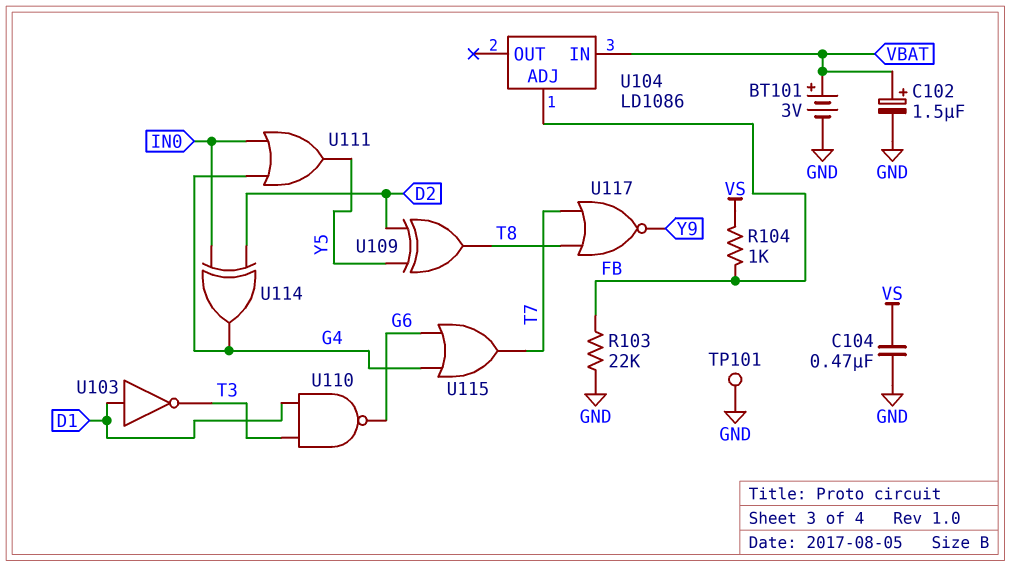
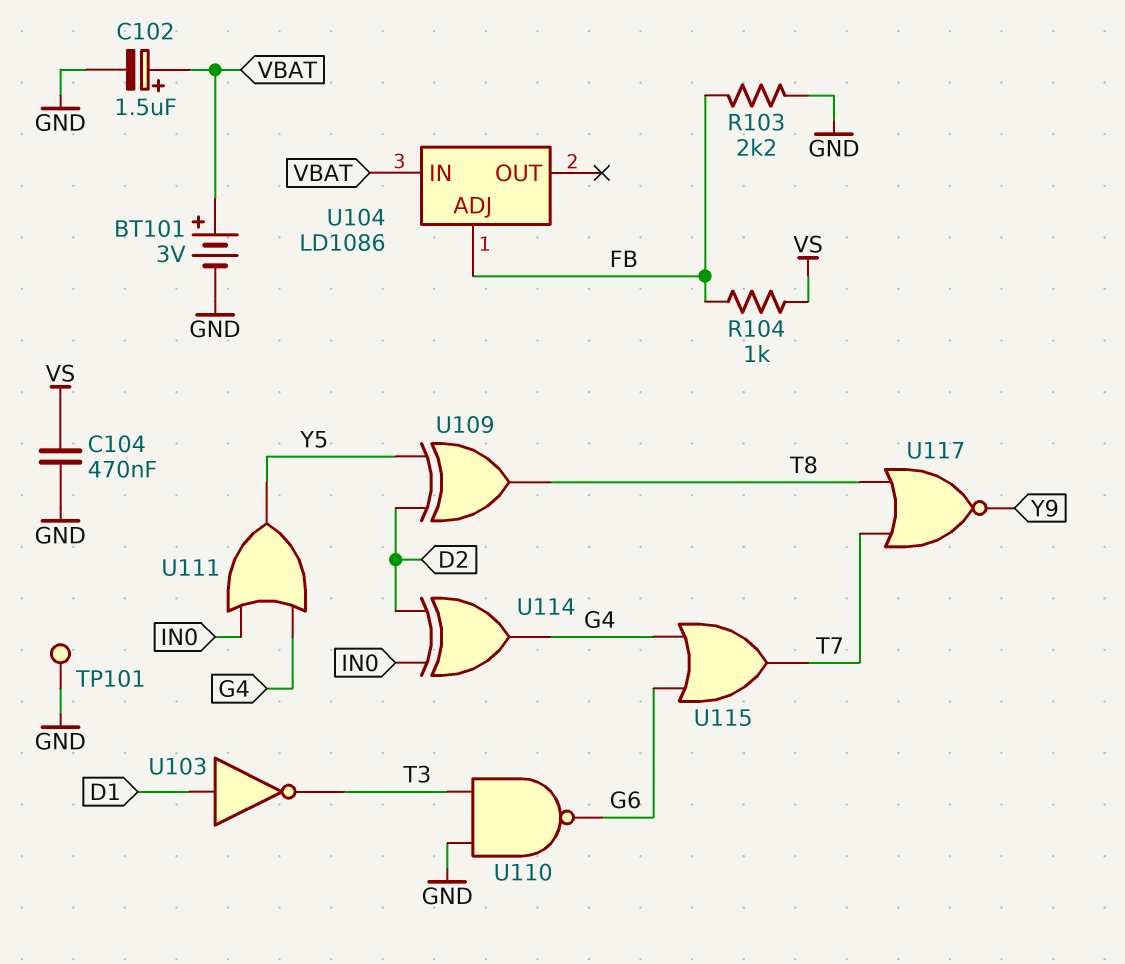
R103: 22k (FB, GND) -> 2.2k (FB, GND)
U110: NAND (in D1, in T3, out G6) -> NAND (in GND, in T3, out G6)

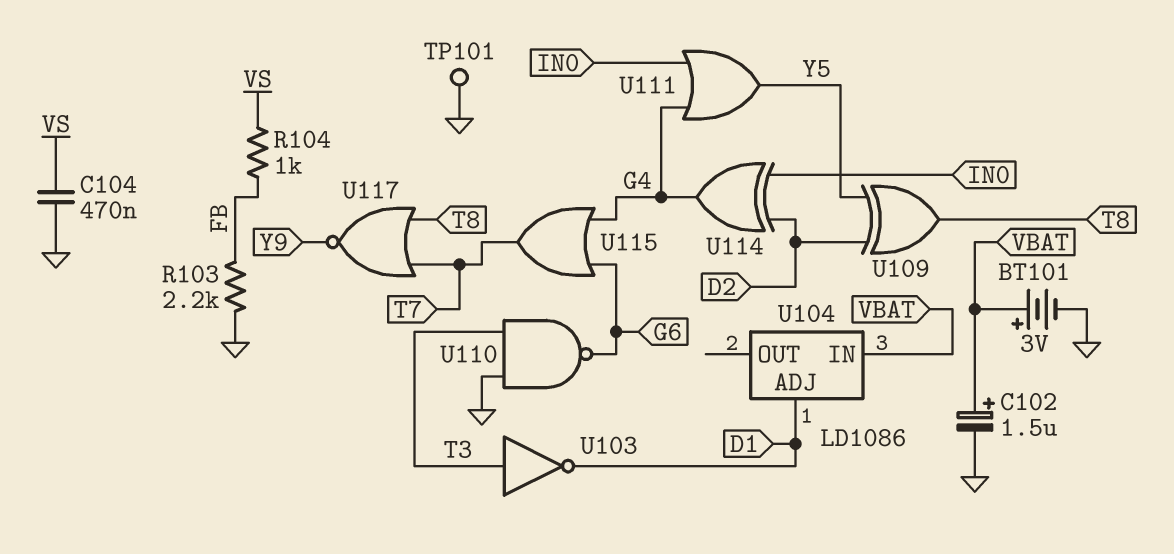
U103: NOT (in D1, out T3) -> NOT (in T3, out D1)
U104 pin ADJ: FB -> D1

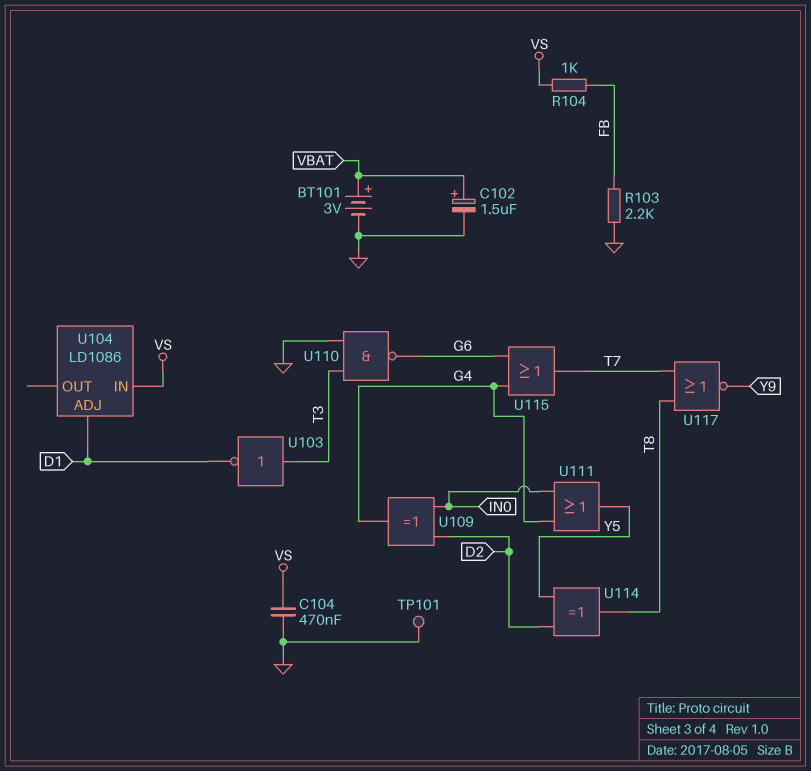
U104 pin IN: VBAT -> VS
U109: XOR (in D2, in Y5, out T8) -> XOR (in D2, in IN0, out G4)
U114: XOR (in D2, in IN0, out G4) -> XOR (in D2, in Y5, out T8)

